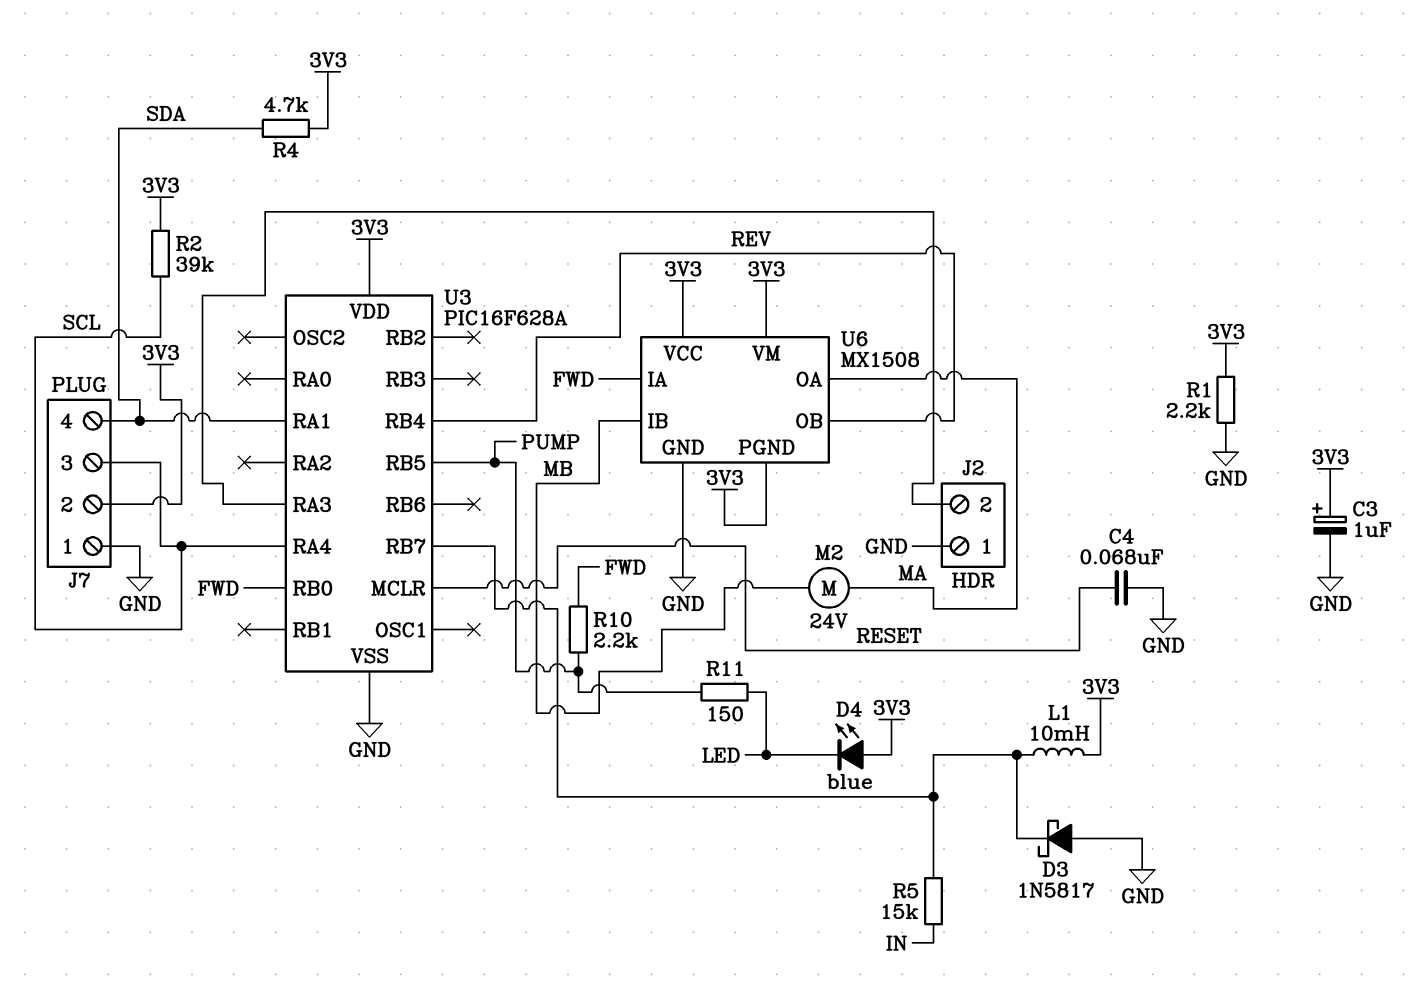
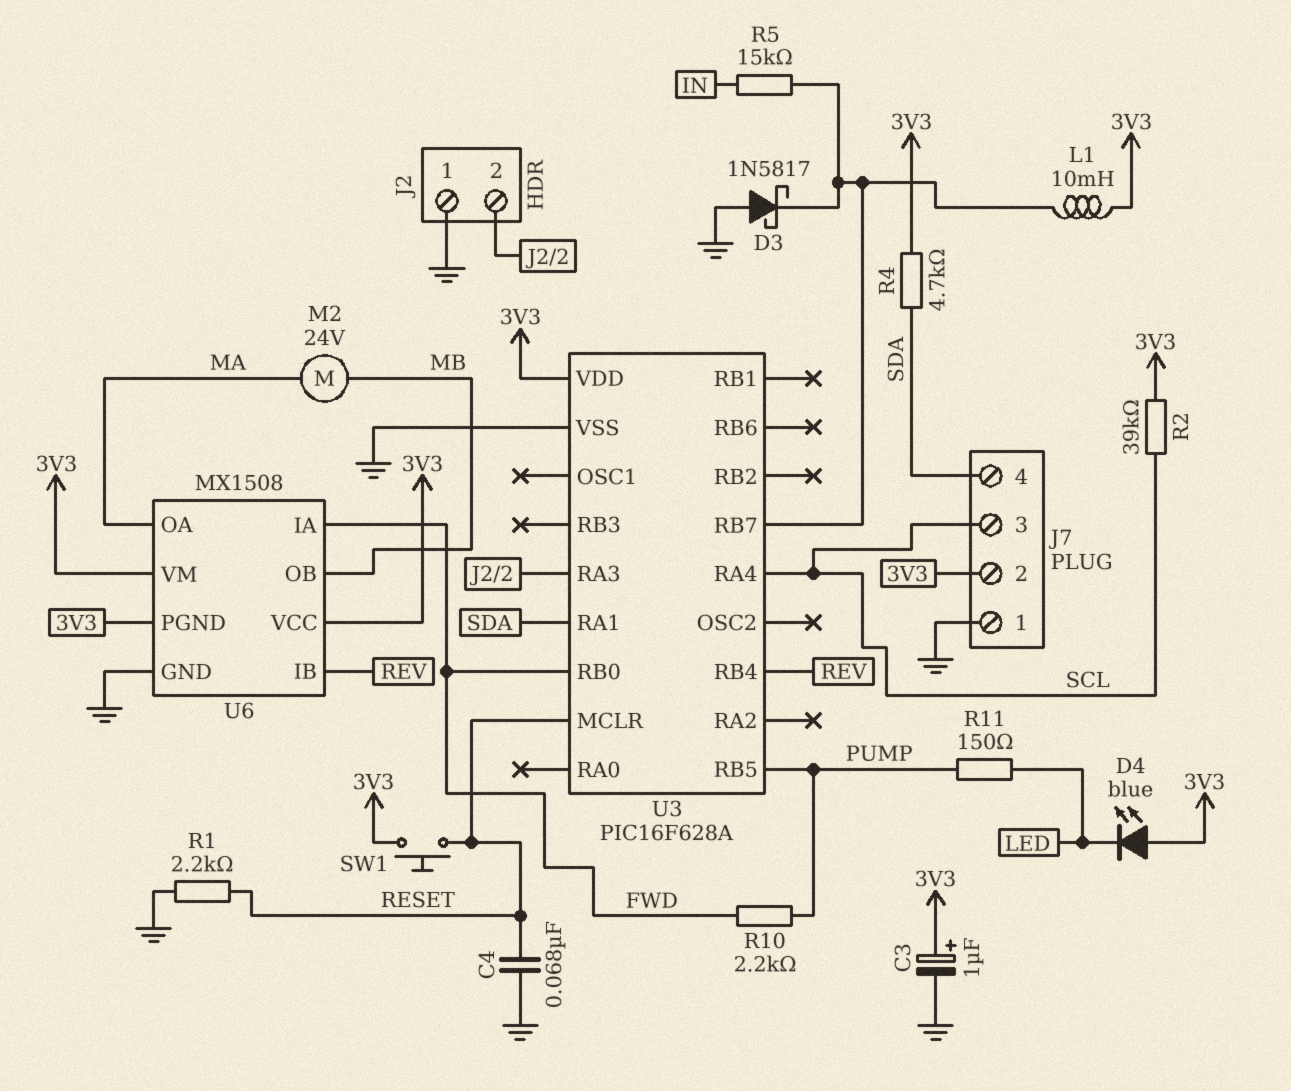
R1: 2.2k (3V3, GND) -> 2.2k (GND, RESET)
SW1: none -> button (3V3, RESET)
U6 pin IB: MB -> REV
U6 pin OB: REV -> MB

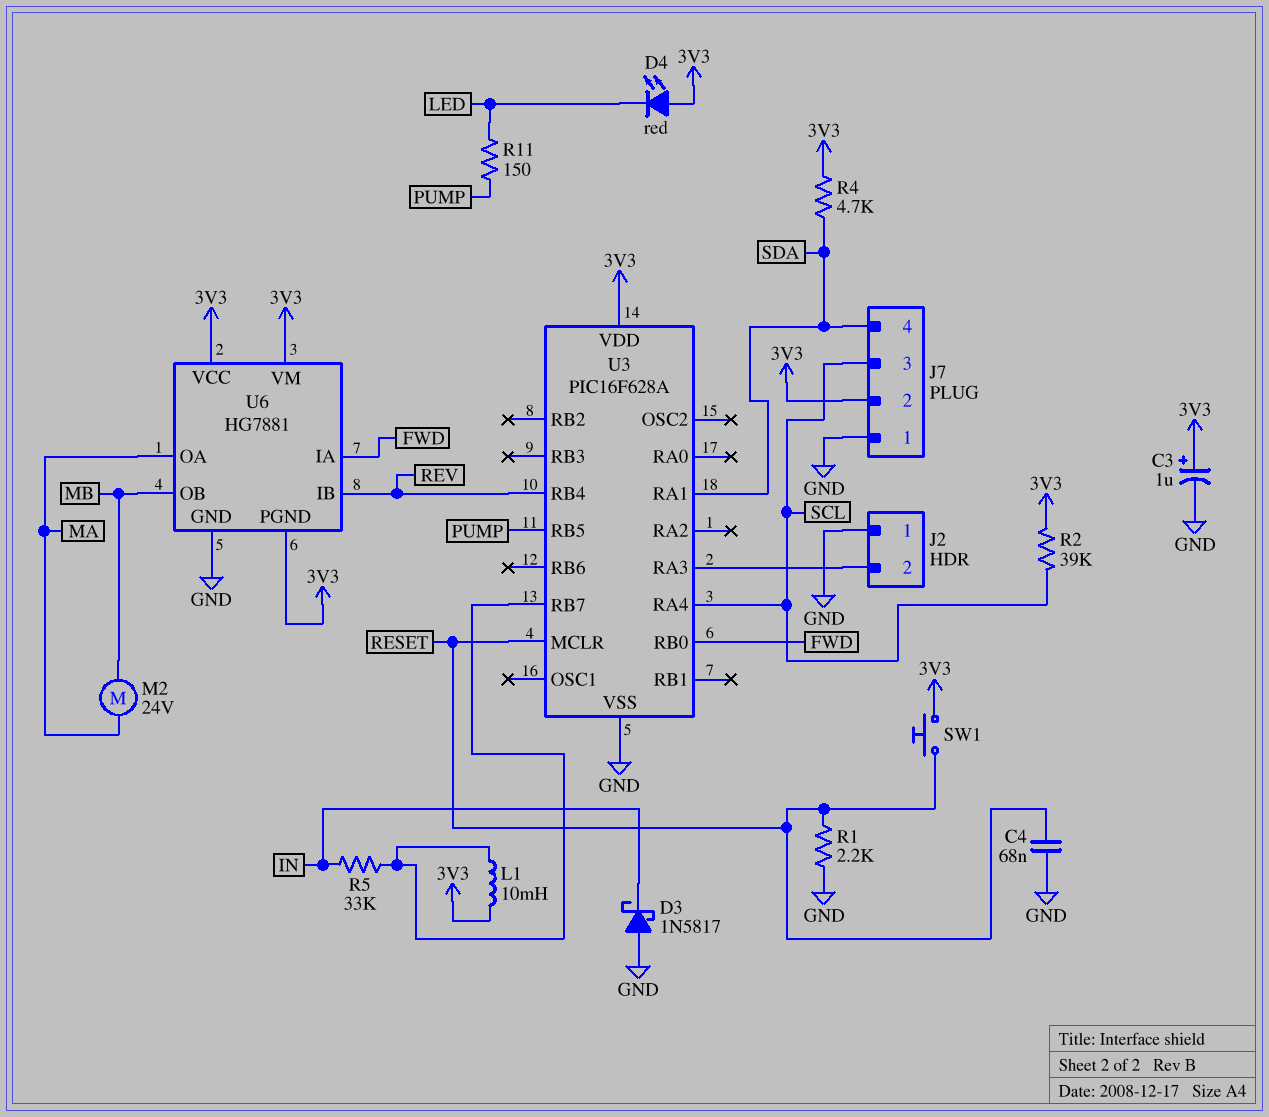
D3: schottky 1N5817 (A GND, K U3/RB7) -> schottky 1N5817 (A GND, K IN)
D4: LED blue (A 3V3, K LED) -> LED red (A 3V3, K LED)
R5: 15k (IN, U3/RB7) -> 33k (IN, U3/RB7)
R10: 2.2k (FWD, PUMP) -> none
U6: MX1508 -> HG7881

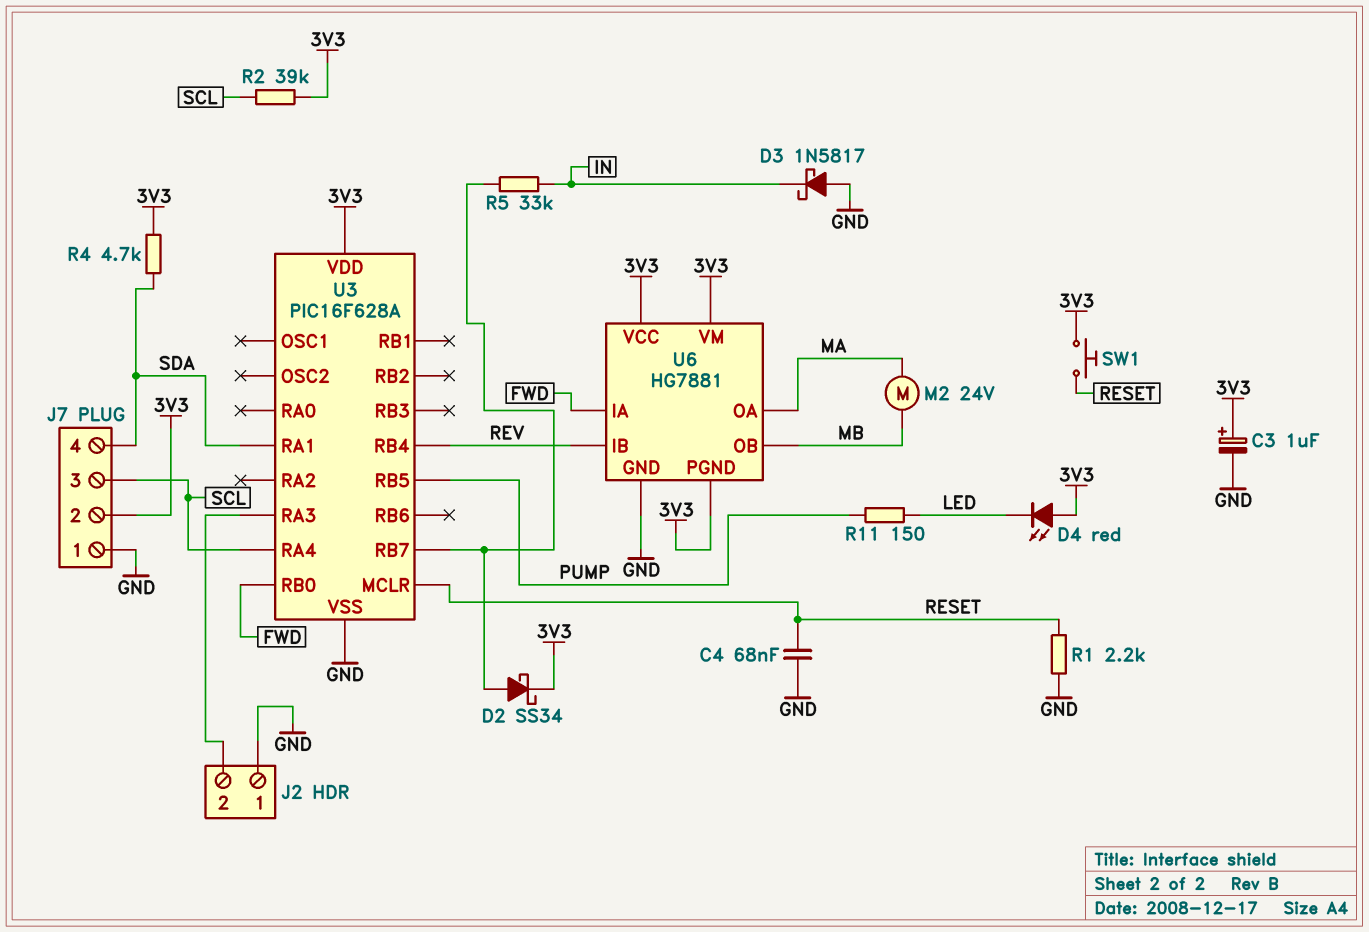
D2: none -> schottky SS34 (A U3/RB7, K 3V3)
L1: 10mH (3V3, U3/RB7) -> none

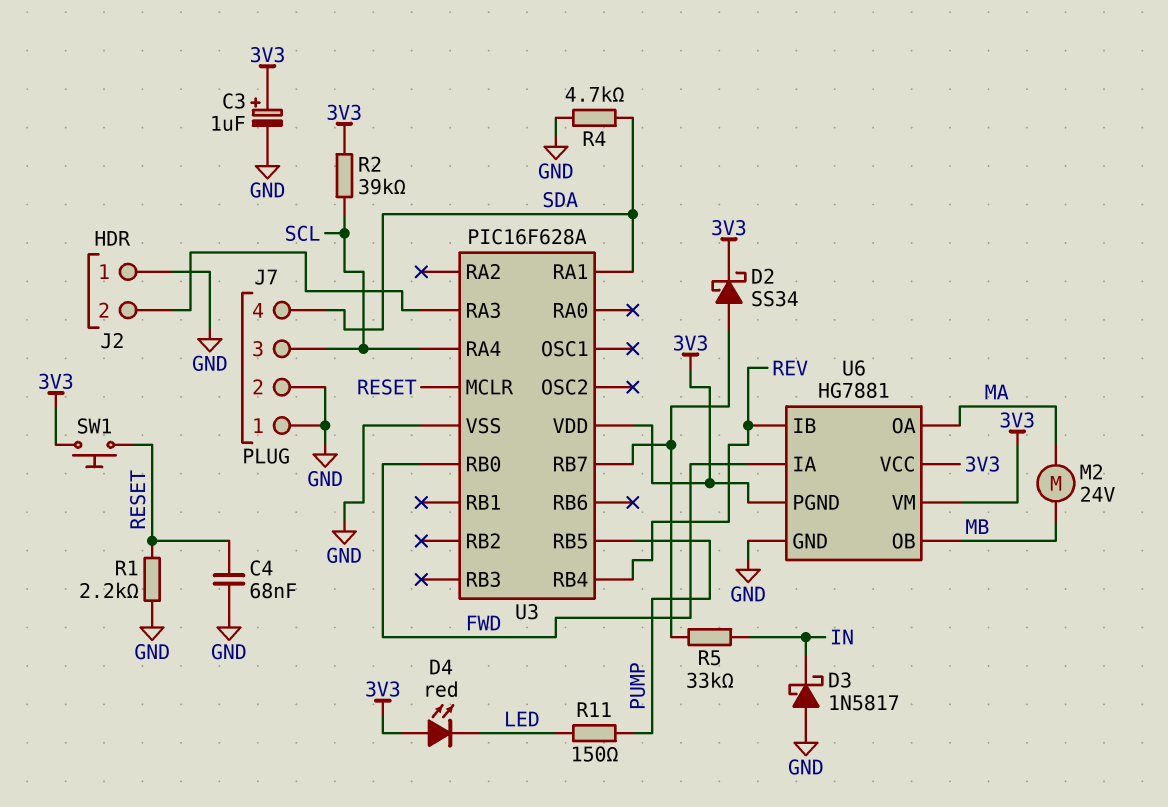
J7 pin 2: 3V3 -> GND
R4: 4.7k (3V3, SDA) -> 4.7k (GND, SDA)

